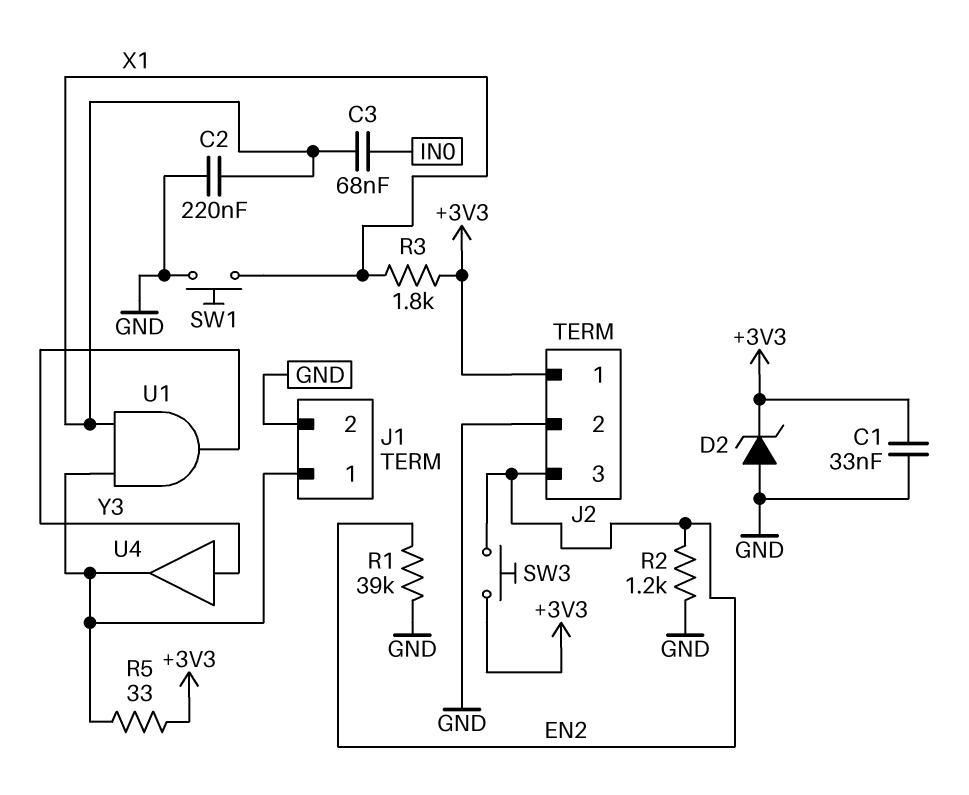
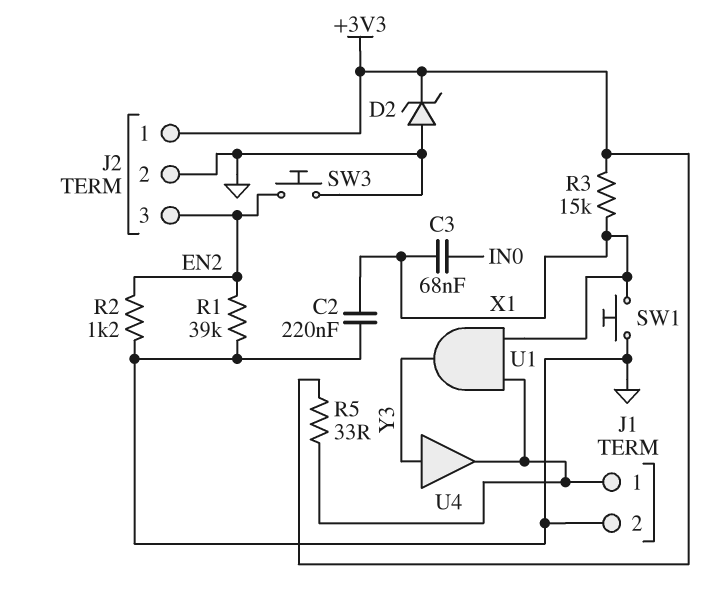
C1: 33nF (+3V3, GND) -> none
R3: 1.8k (+3V3, X1) -> 15k (+3V3, X1)
SW3: button (+3V3, EN2) -> button (EN2, GND)

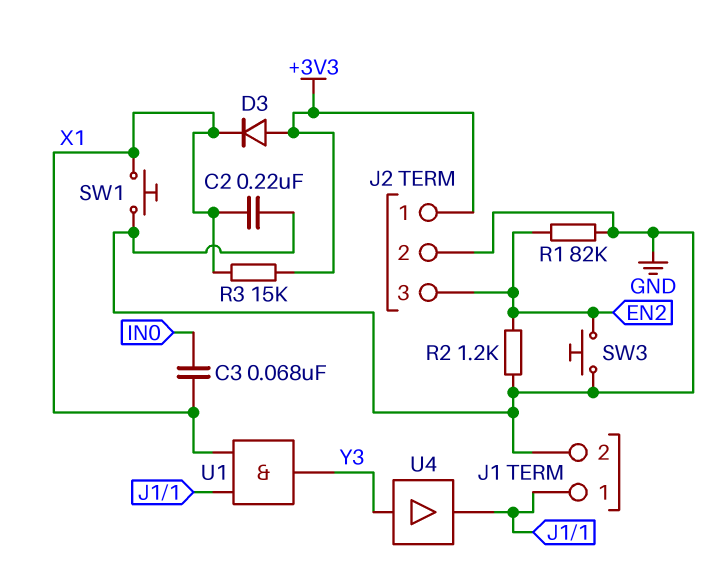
D2: zener (A GND, K +3V3) -> none
D3: none -> diode (A +3V3, K X1)
R1: 39k (EN2, GND) -> 82k (EN2, GND)
R5: 33 (+3V3, J1/1) -> none

